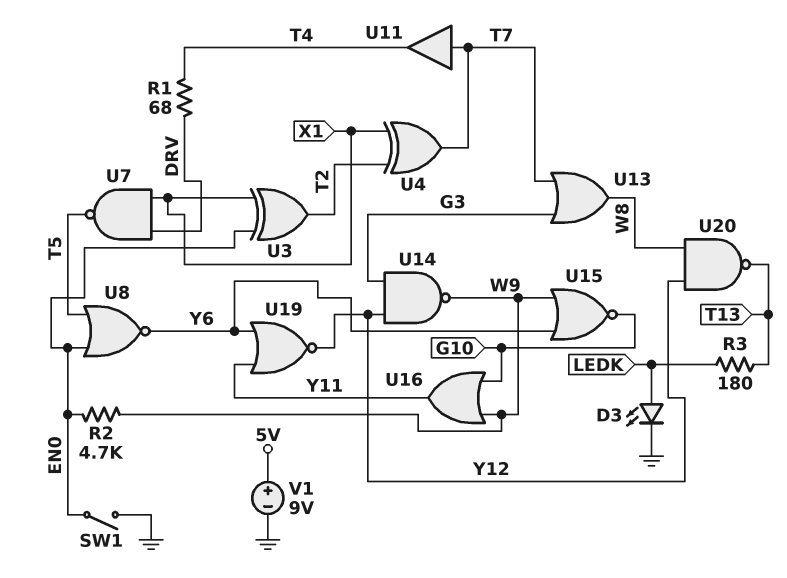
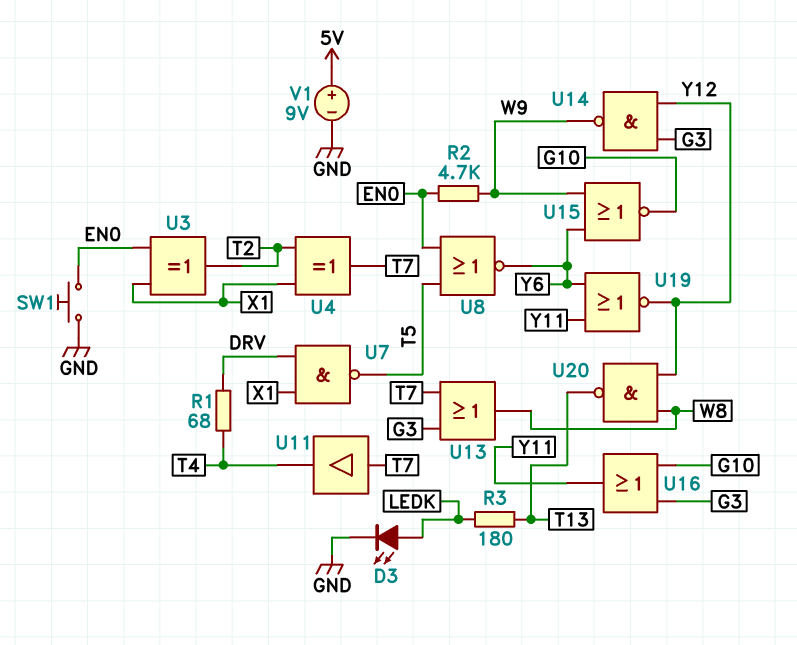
SW1: switch (EN0, GND) -> button (EN0, GND)
U16: OR (in G10, in W9, out Y11) -> OR (in G3, in G10, out Y11)

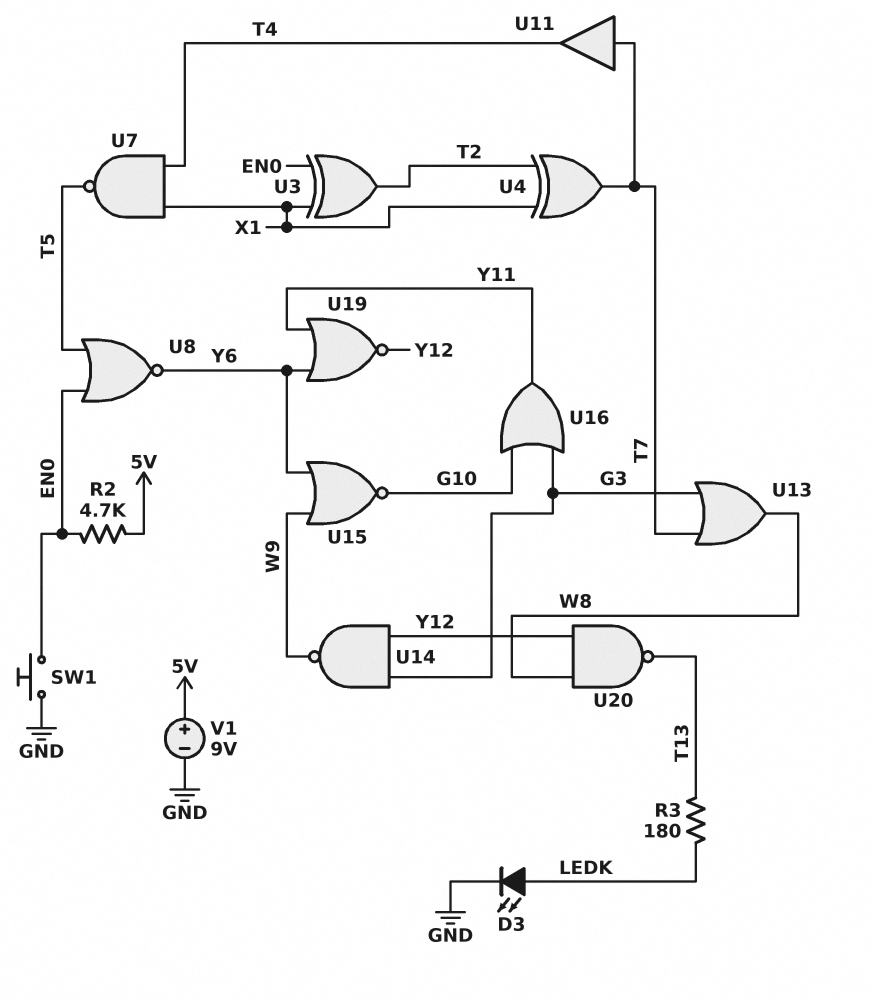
R1: 68 (DRV, T4) -> none
R2: 4.7k (EN0, W9) -> 4.7k (5V, EN0)
U7: NAND (in DRV, in X1, out T5) -> NAND (in T4, in X1, out T5)

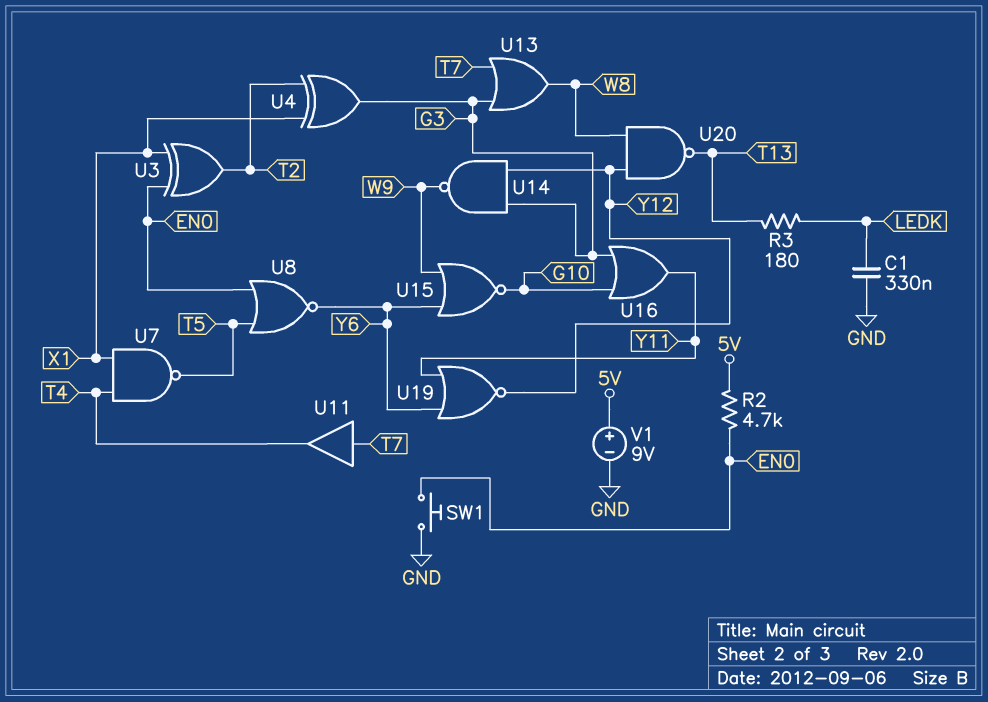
C1: none -> 330nF (GND, LEDK)
D3: LED (A LEDK, K GND) -> none
U4: XOR (in T2, in X1, out T7) -> XOR (in T2, in X1, out G3)

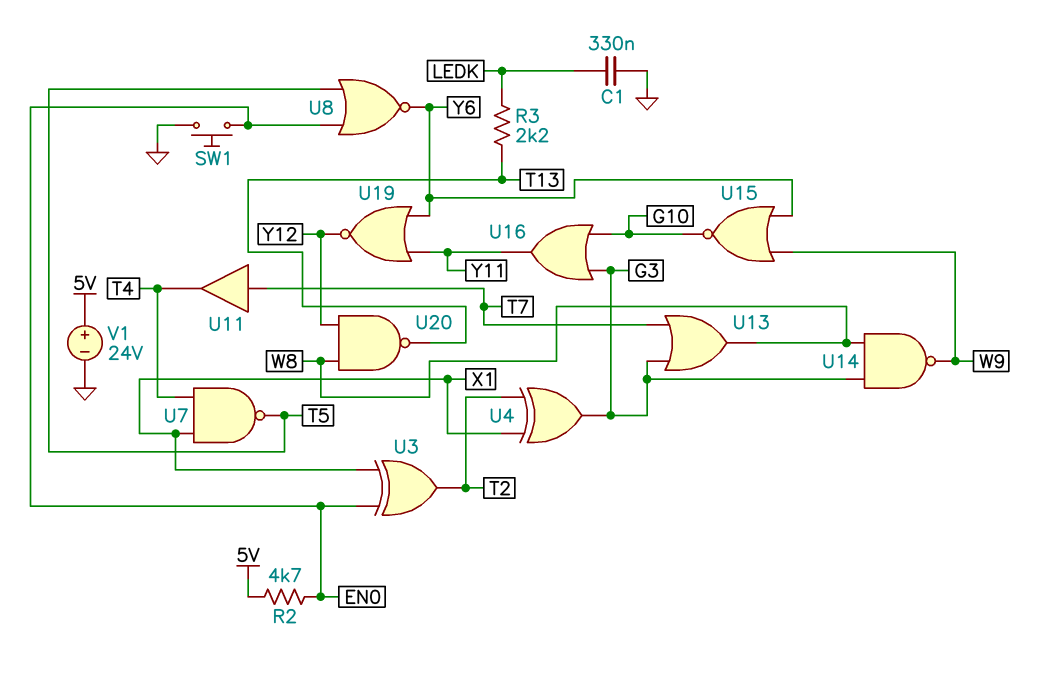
R3: 180 (LEDK, T13) -> 2.2k (LEDK, T13)
U14: NAND (in G3, in Y12, out W9) -> NAND (in G3, in W8, out W9)
V1: 9V (plus 5V, minus GND) -> 24V (plus 5V, minus GND)

